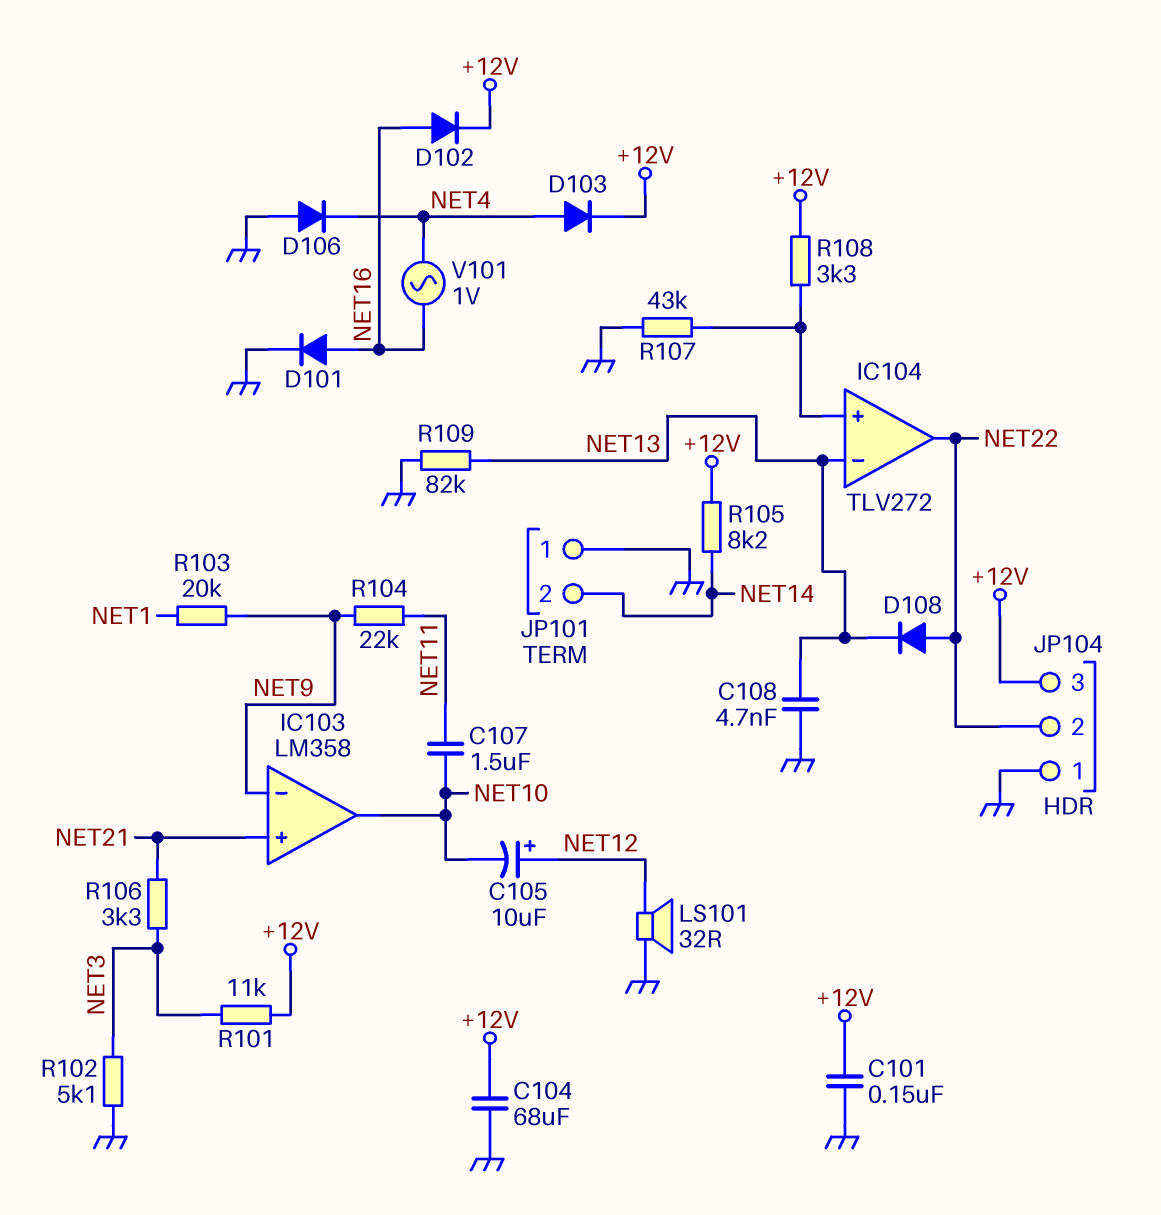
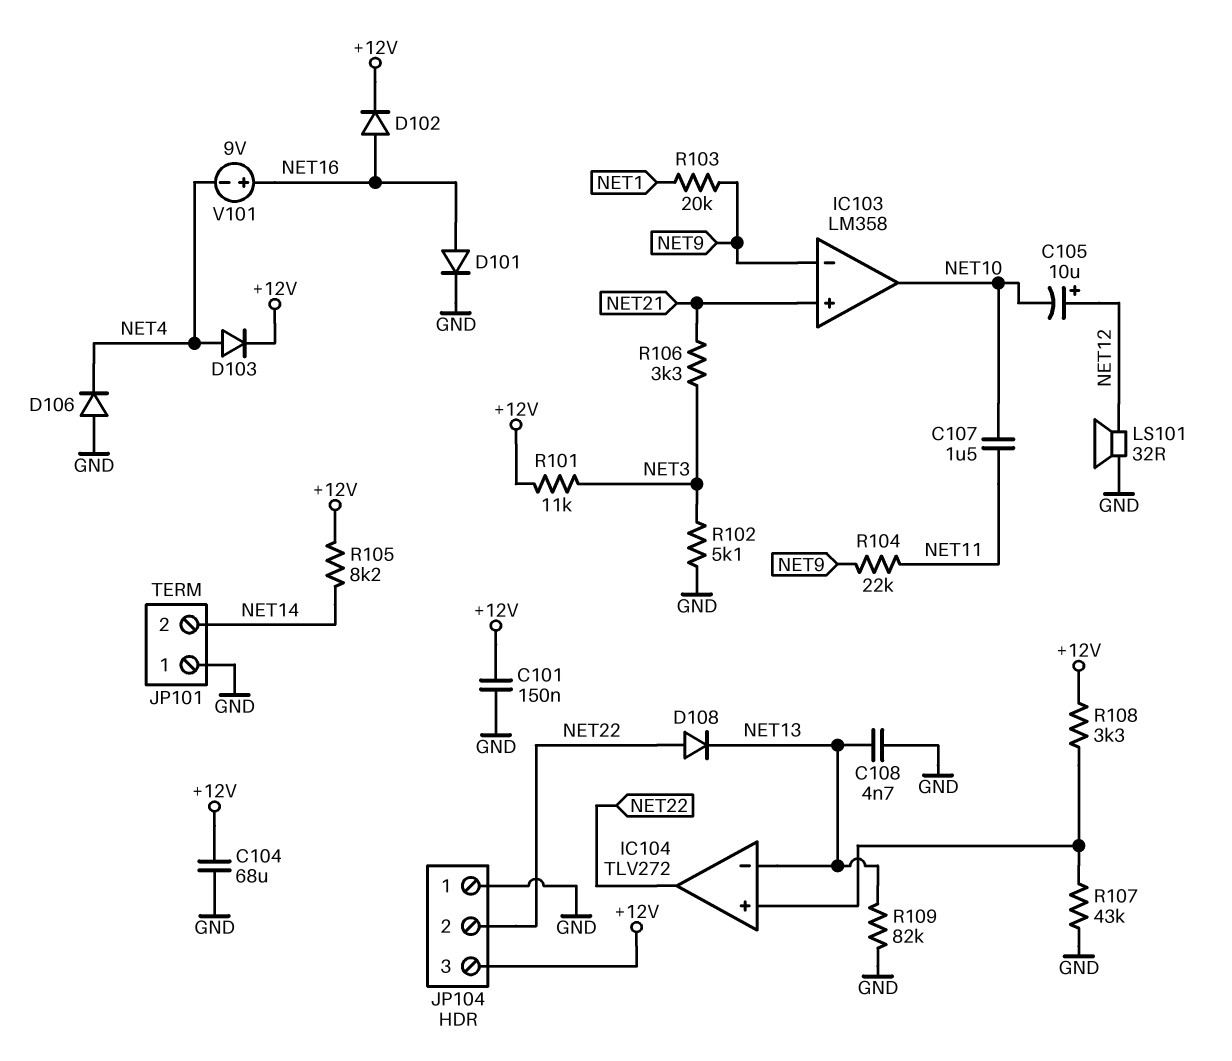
V101: AC 1V (NET4, NET16) -> 9V (plus NET16, minus NET4)

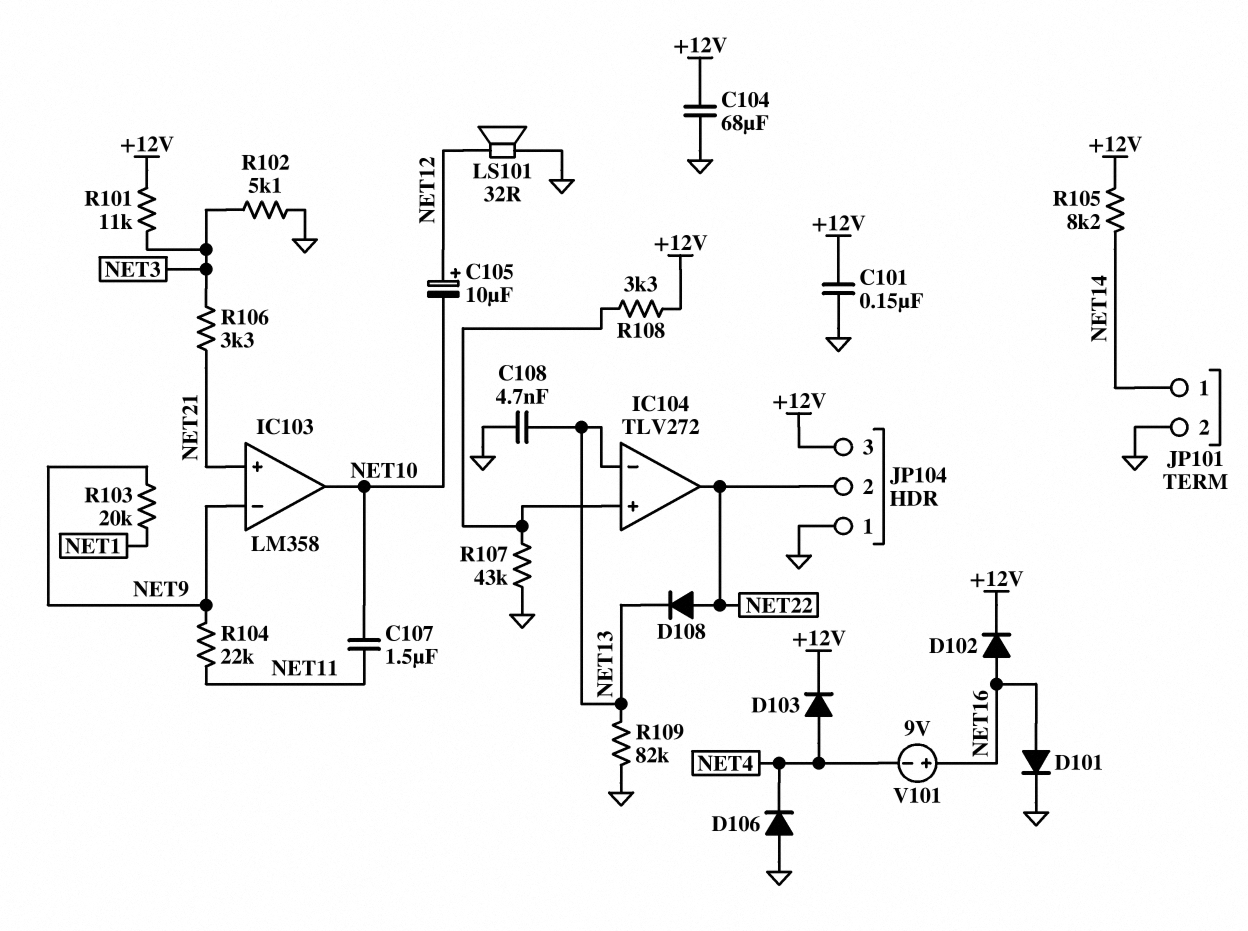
JP101 pin 1: GND -> NET14
JP101 pin 2: NET14 -> GND

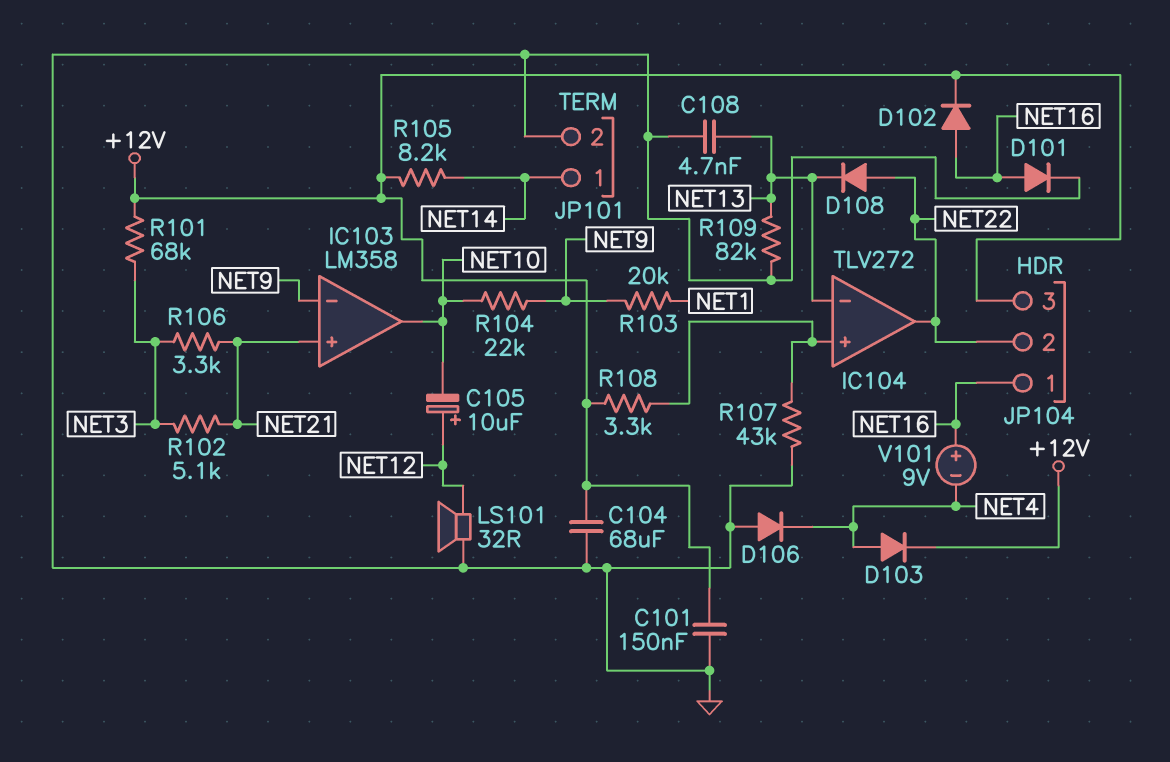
C107: 1.5uF (NET10, NET11) -> none
JP104 pin 1: GND -> NET16
R101: 11k (+12V, NET3) -> 68k (+12V, NET3)
R102: 5.1k (GND, NET3) -> 5.1k (NET3, NET21)
R104: 22k (NET9, NET11) -> 22k (NET9, NET10)

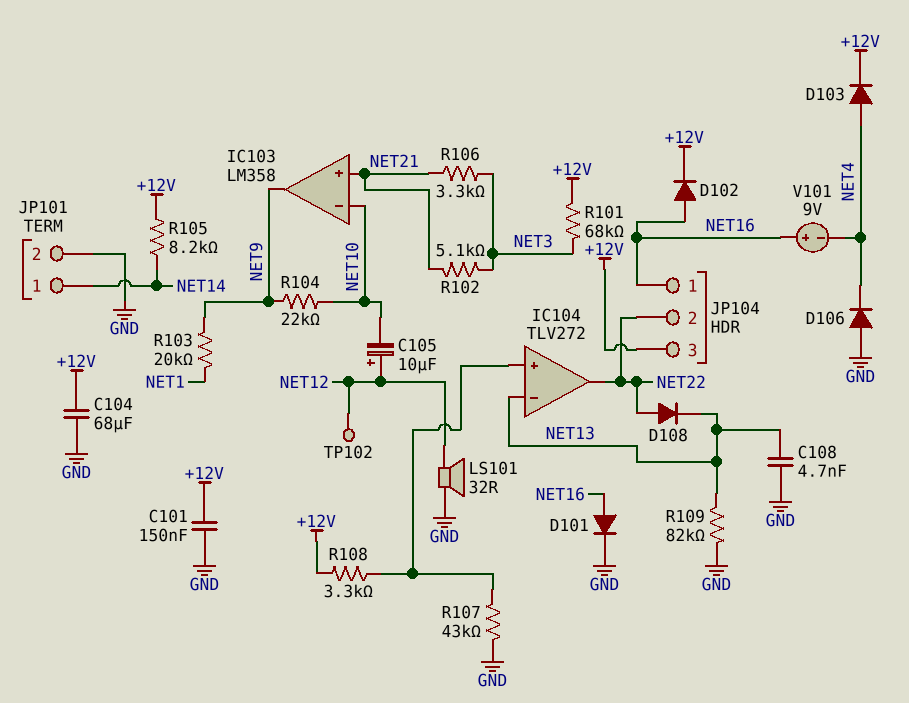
IC103 pin in-: NET9 -> NET10
IC103 pin out: NET10 -> NET9
TP102: none -> test point (NET12)

